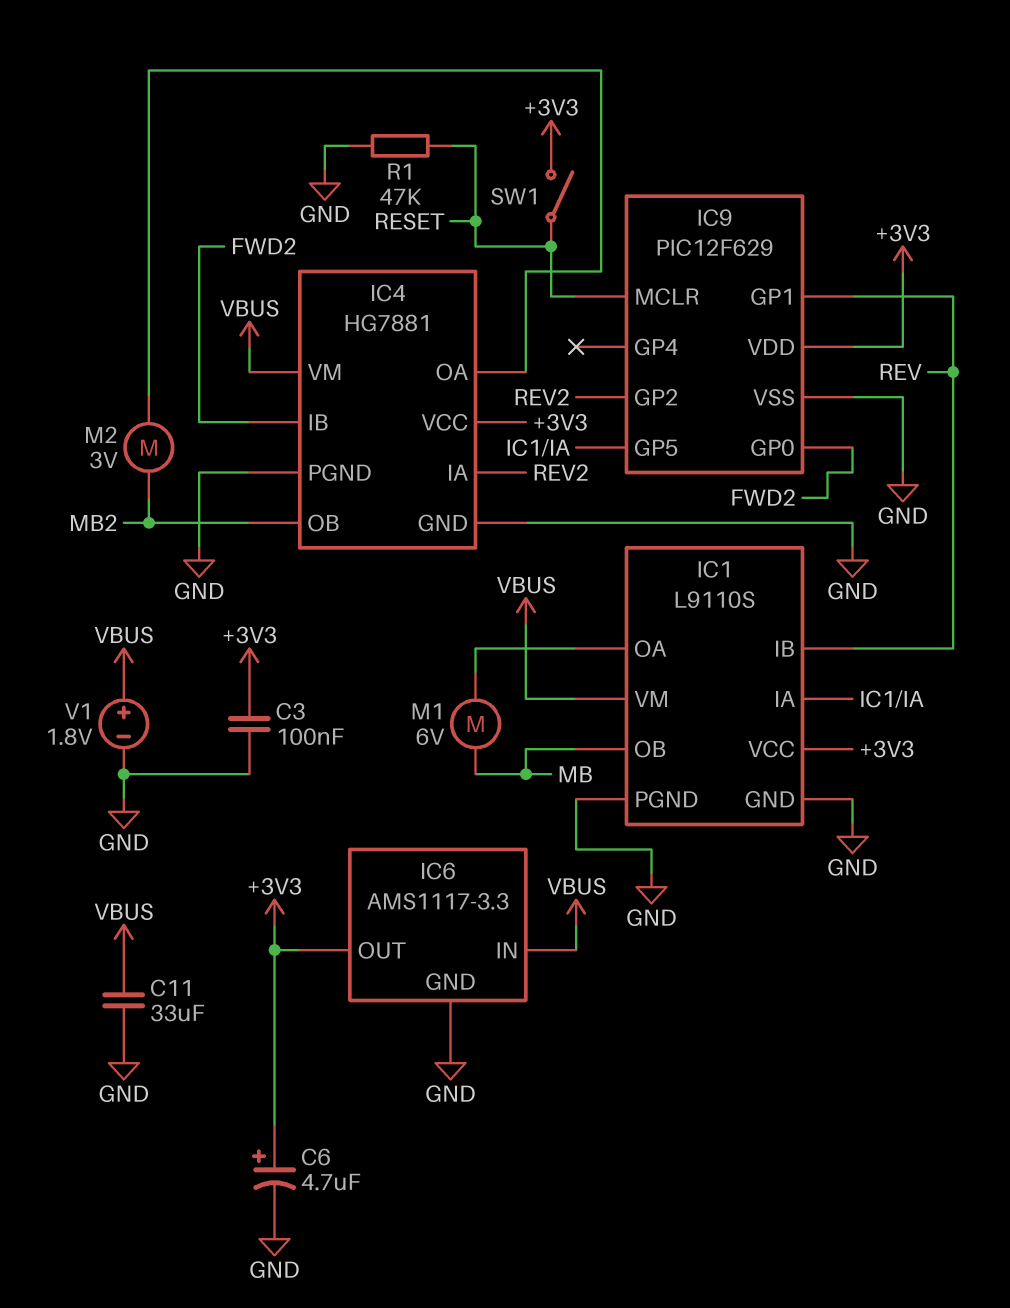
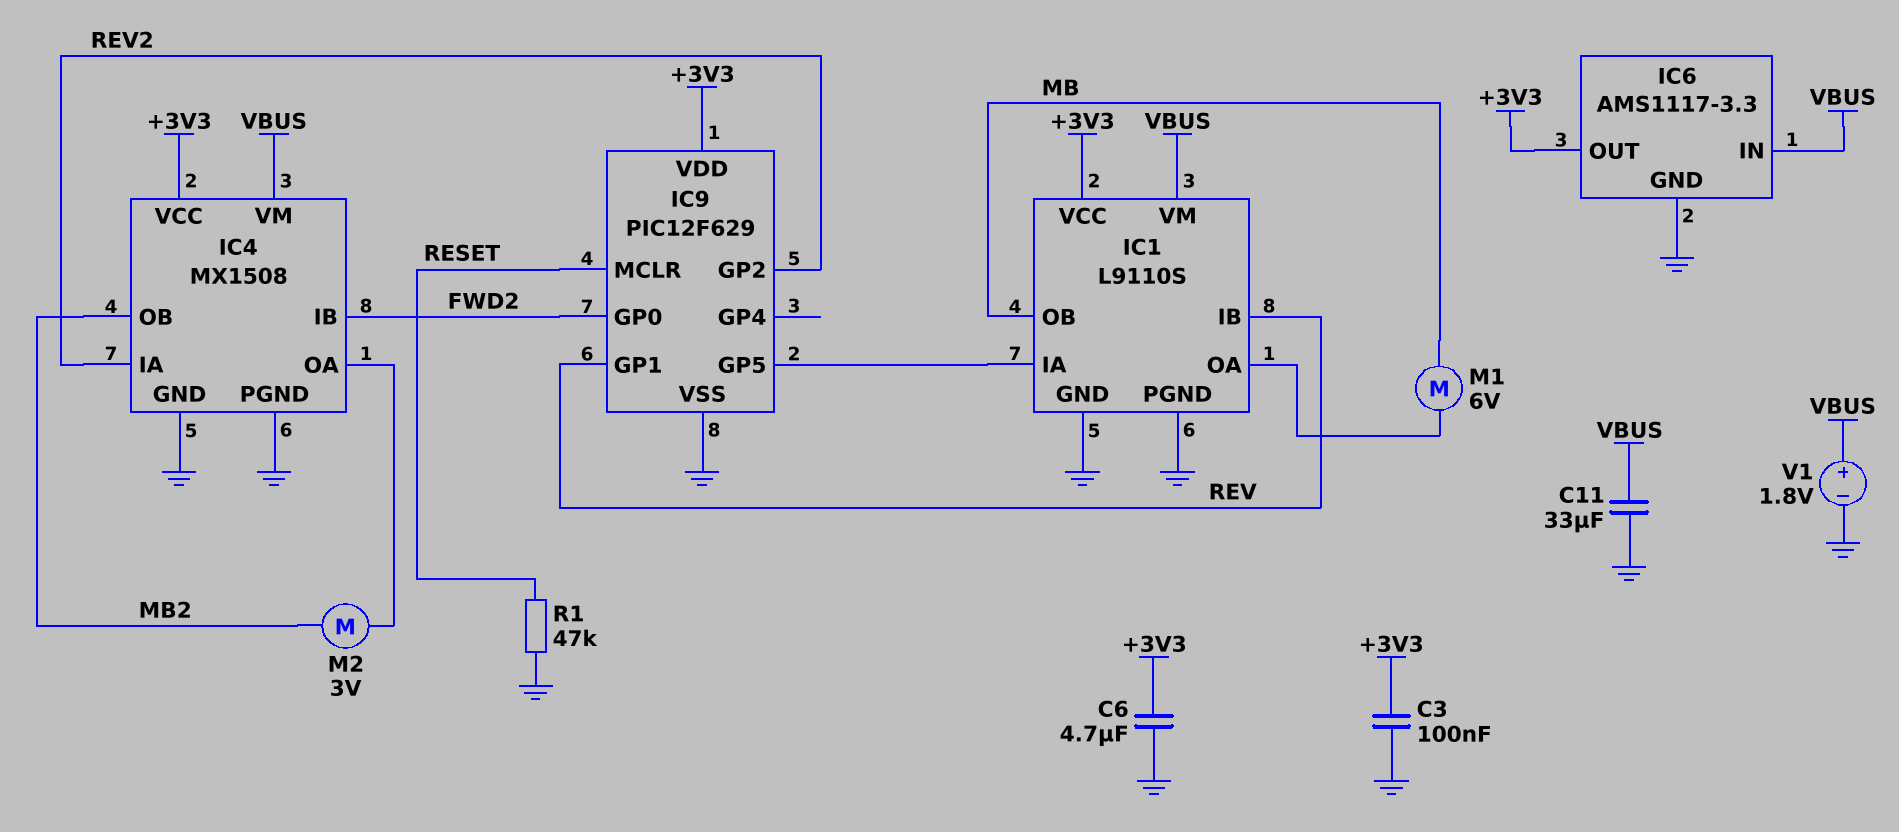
C6: 4.7uF (plus +3V3, minus GND) -> 4.7uF (+3V3, GND)
IC4: HG7881 -> MX1508
SW1: switch (+3V3, RESET) -> none

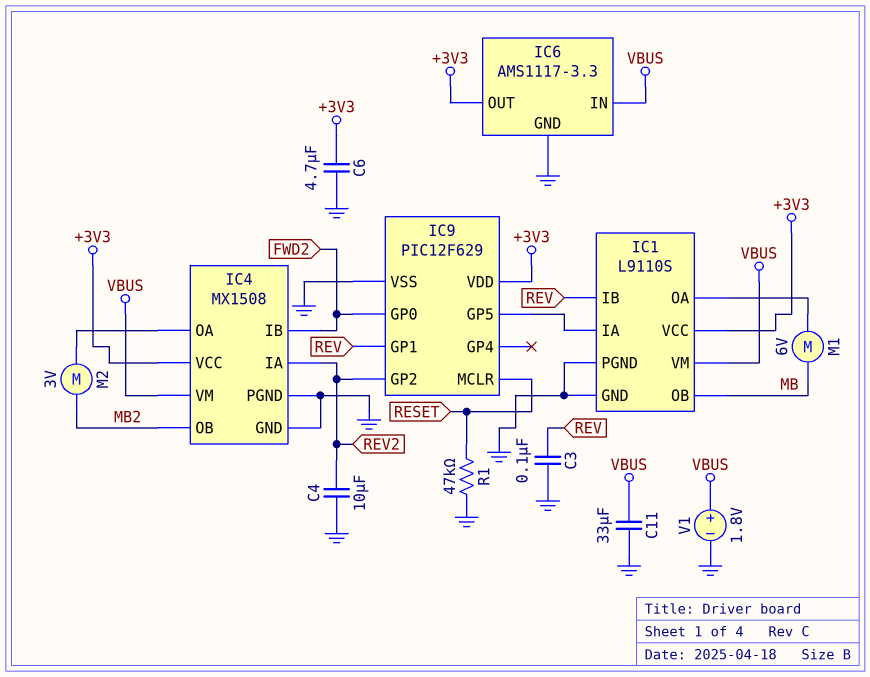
C3: 100nF (+3V3, GND) -> 100nF (GND, REV)
C4: none -> 10uF (GND, REV2)

